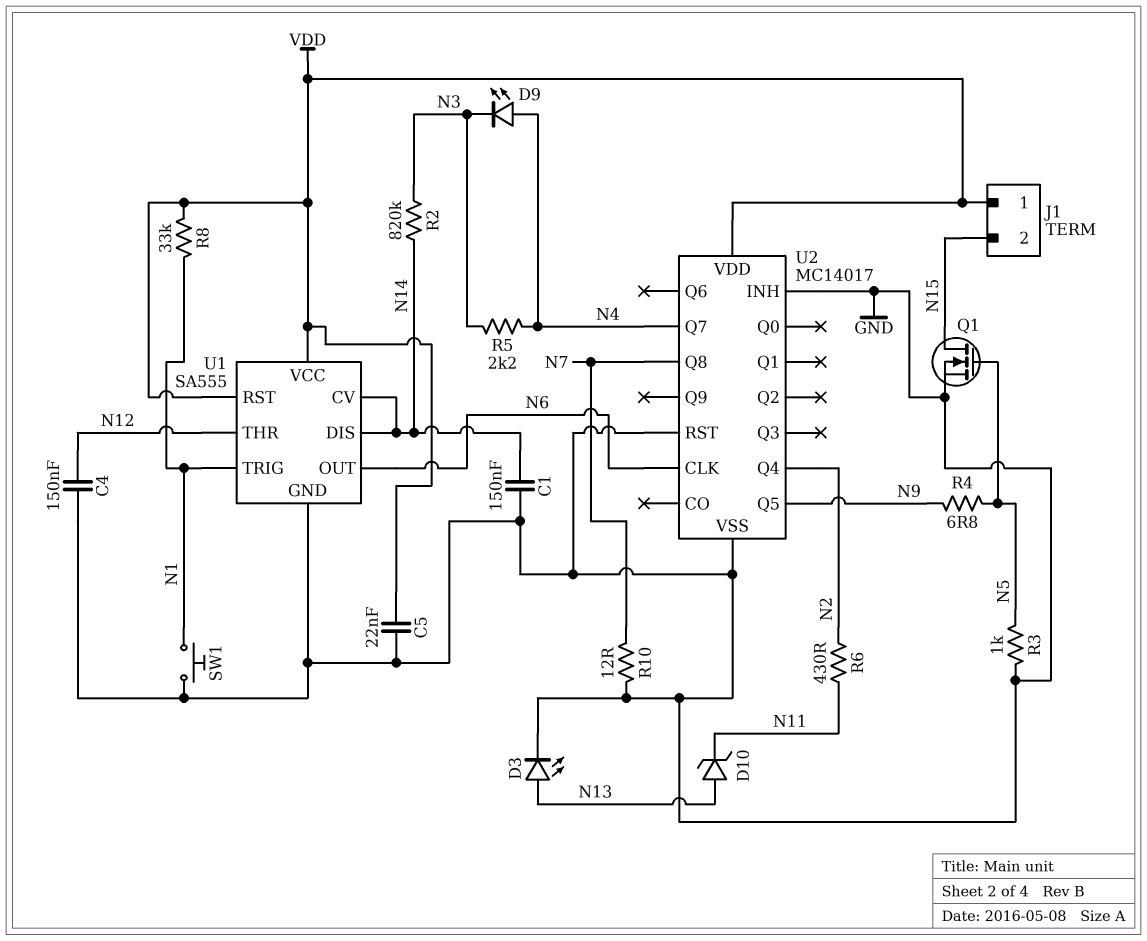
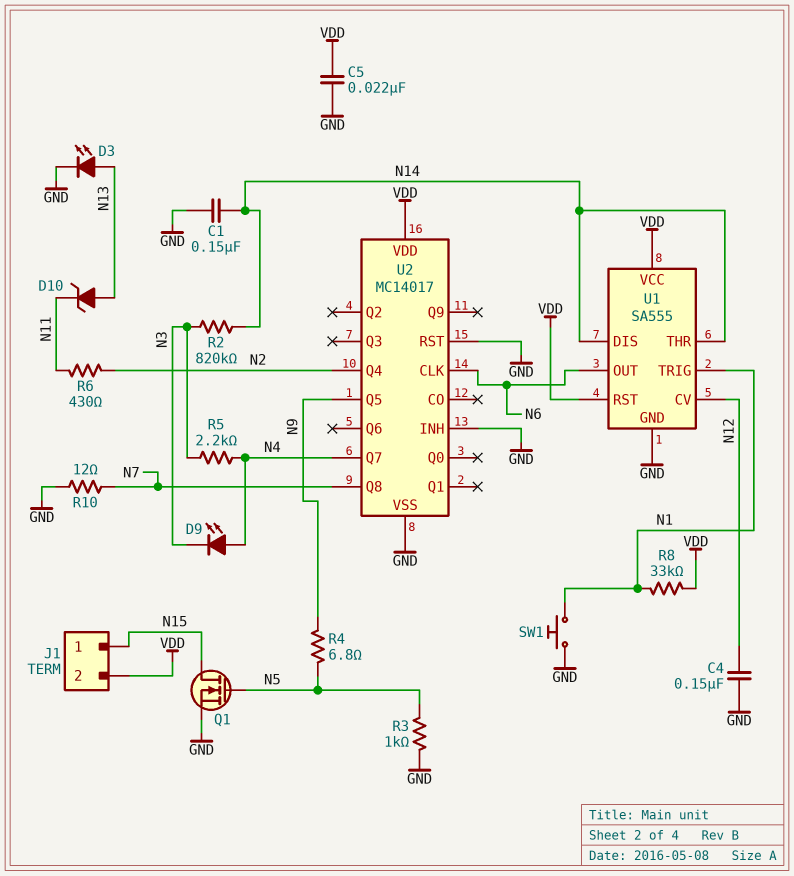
J1 pin 1: VDD -> N15
J1 pin 2: N15 -> VDD
U1 pin CV: N14 -> N12
U1 pin THR: N12 -> N14

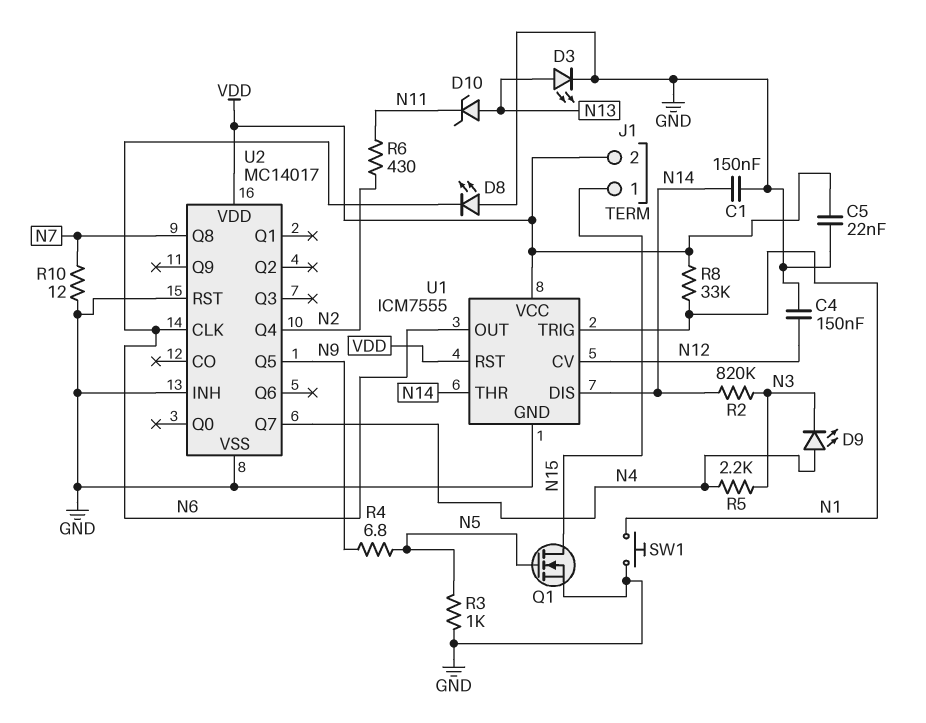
D8: none -> LED (A GND, K N6)
U1: SA555 -> ICM7555

